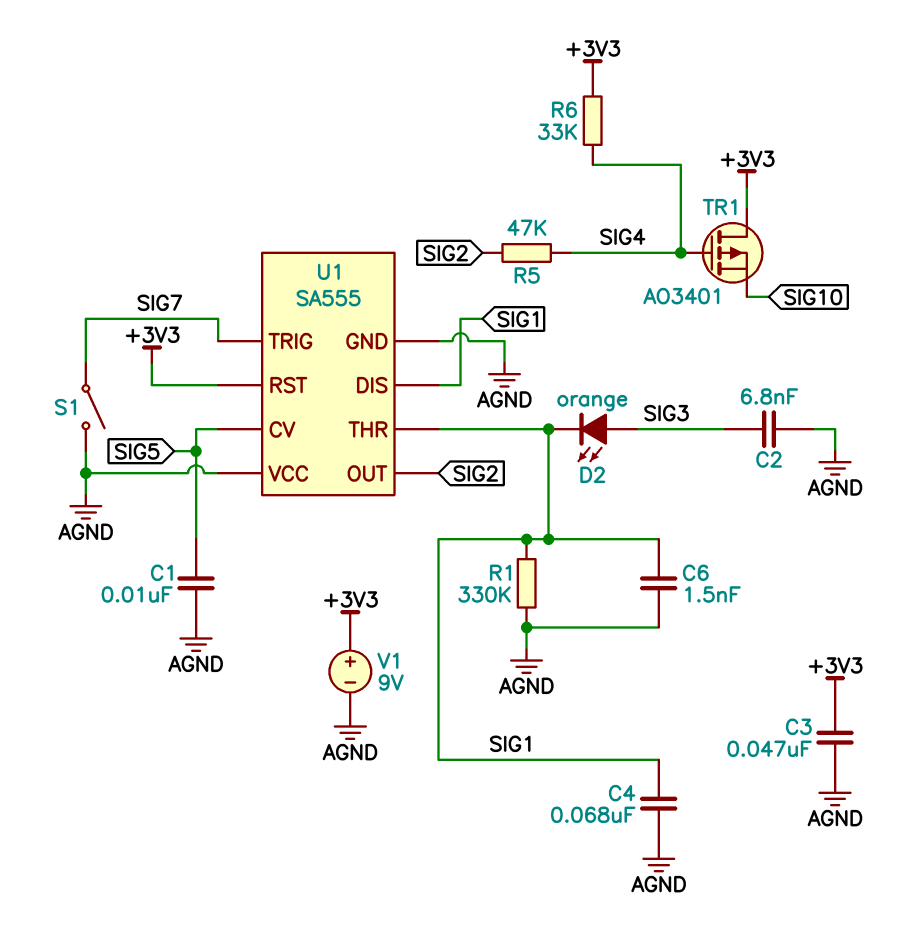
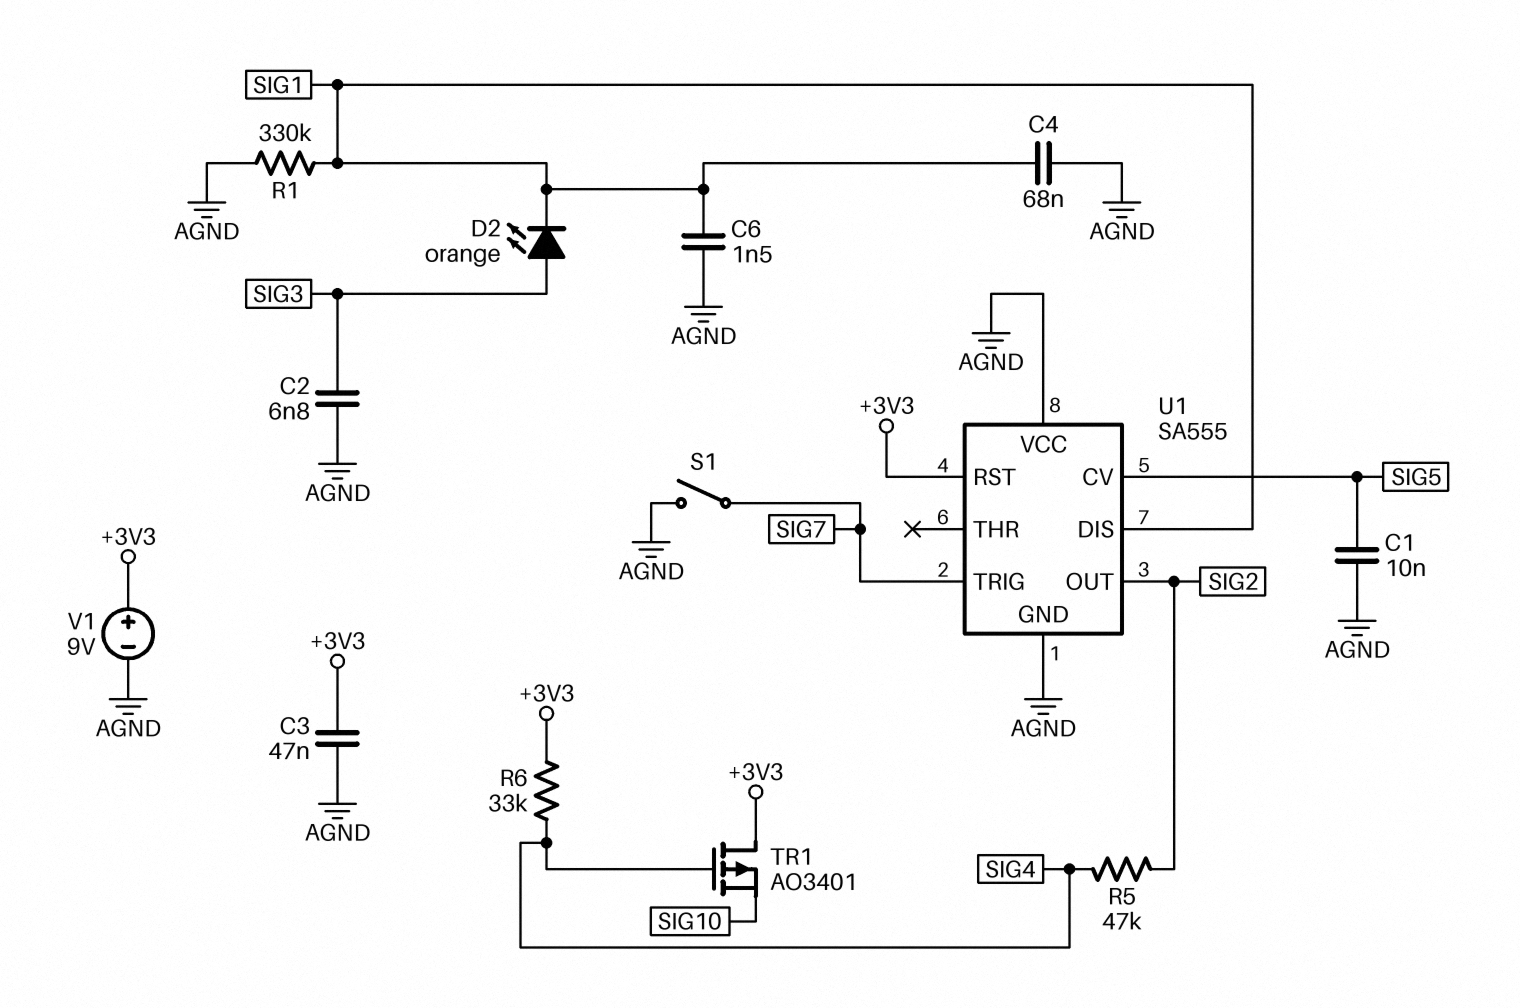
U1 pin THR: SIG1 -> none

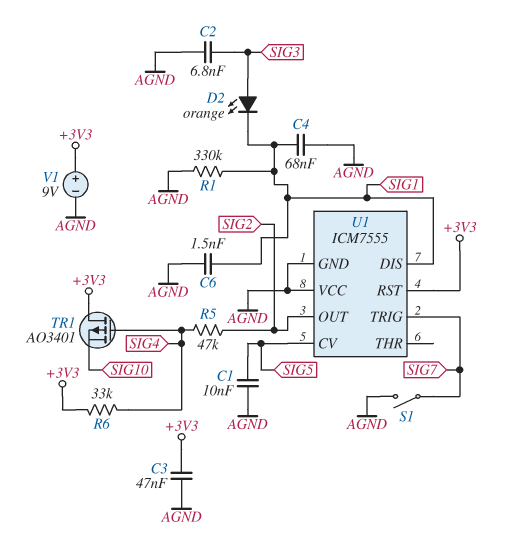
U1: SA555 -> ICM7555

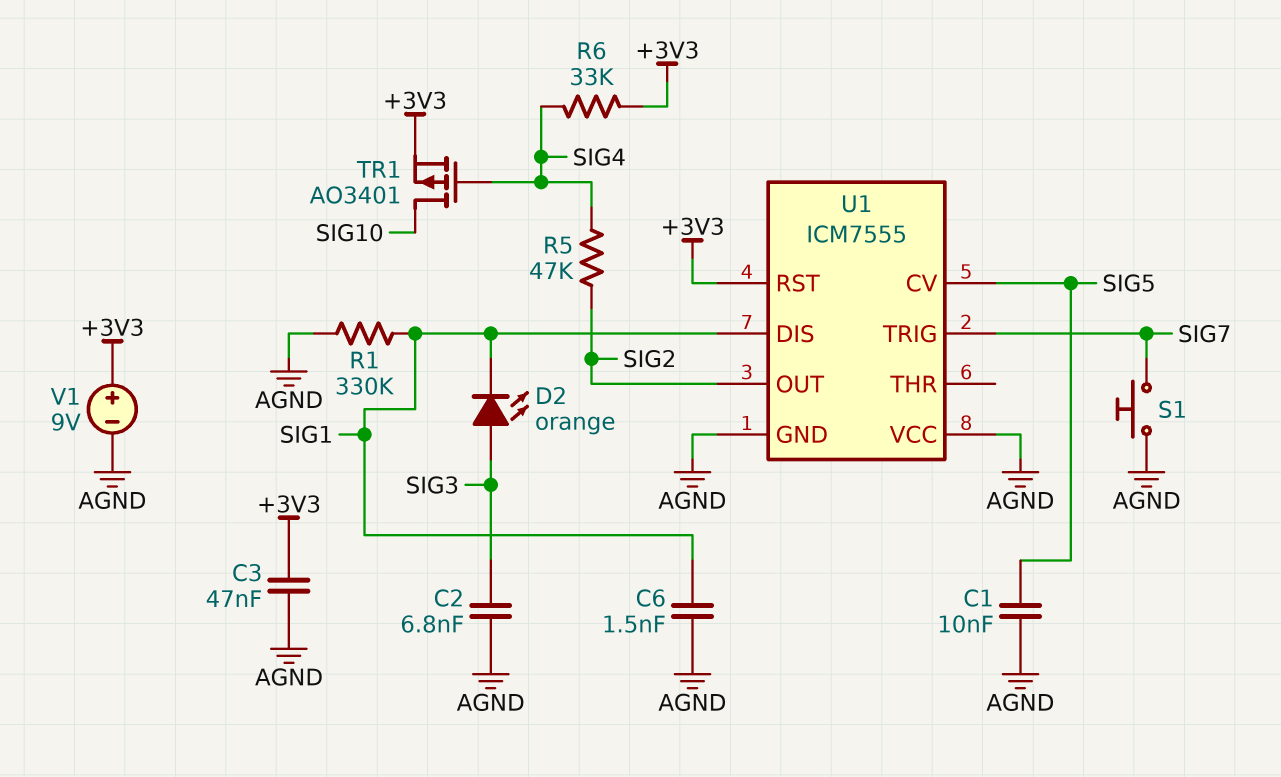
C4: 68nF (AGND, SIG1) -> none
S1: switch (AGND, SIG7) -> button (AGND, SIG7)
TR1: PMOS AO3401 (G SIG4, D +3V3, S SIG10) -> PMOS AO3401 (G SIG4, D SIG10, S +3V3)

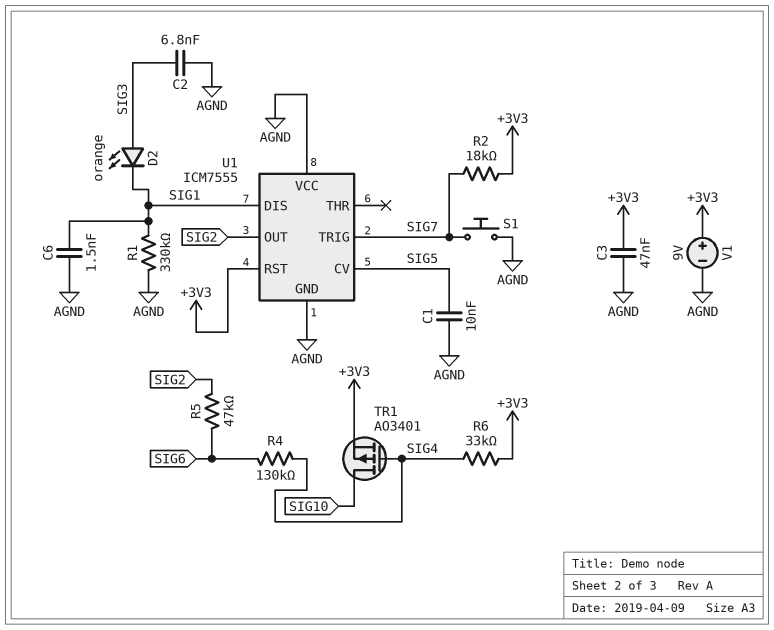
R2: none -> 18k (+3V3, SIG7)
R4: none -> 130k (SIG4, SIG6)
R5: 47k (SIG2, SIG4) -> 47k (SIG2, SIG6)

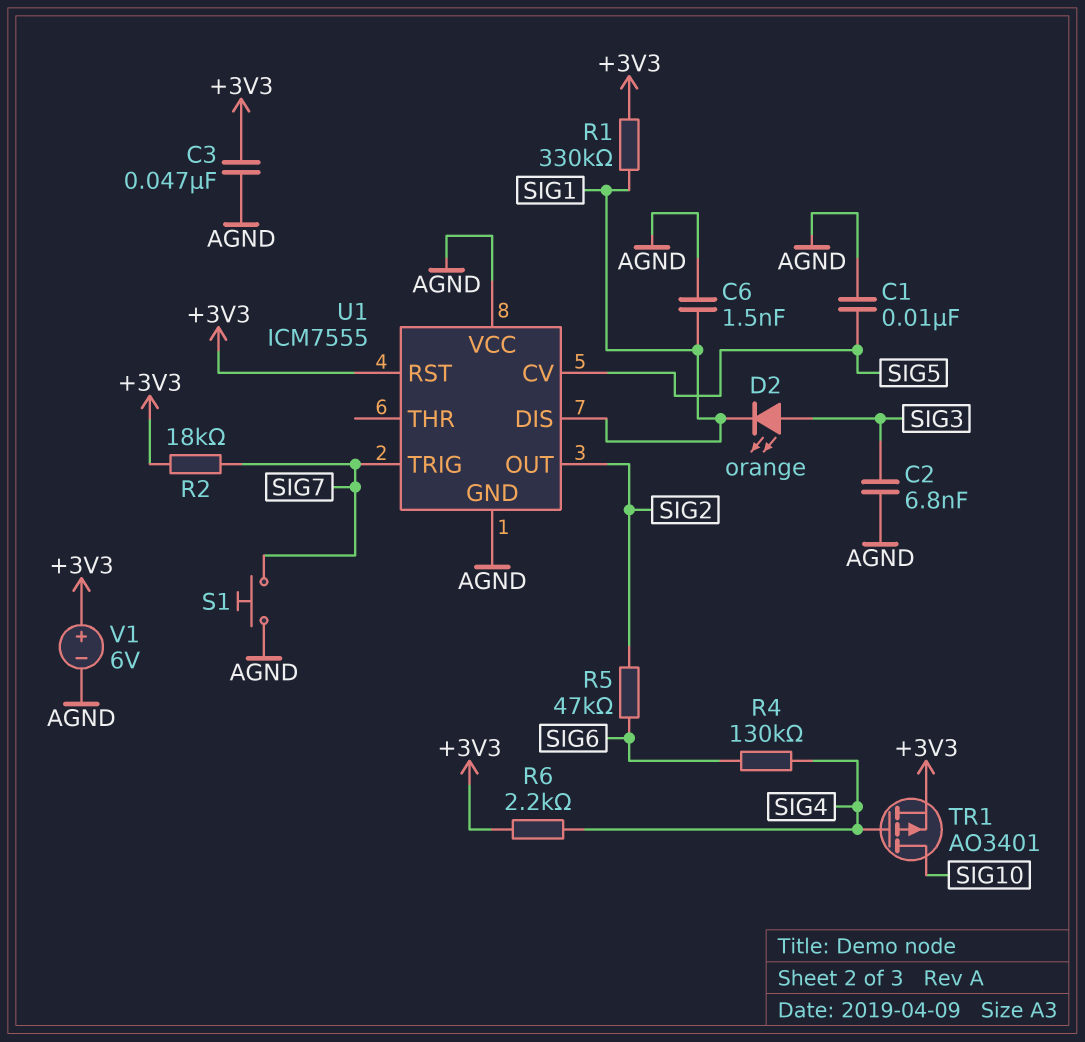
R1: 330k (AGND, SIG1) -> 330k (+3V3, SIG1)
R6: 33k (+3V3, SIG4) -> 2.2k (+3V3, SIG4)
V1: 9V (plus +3V3, minus AGND) -> 6V (plus +3V3, minus AGND)

